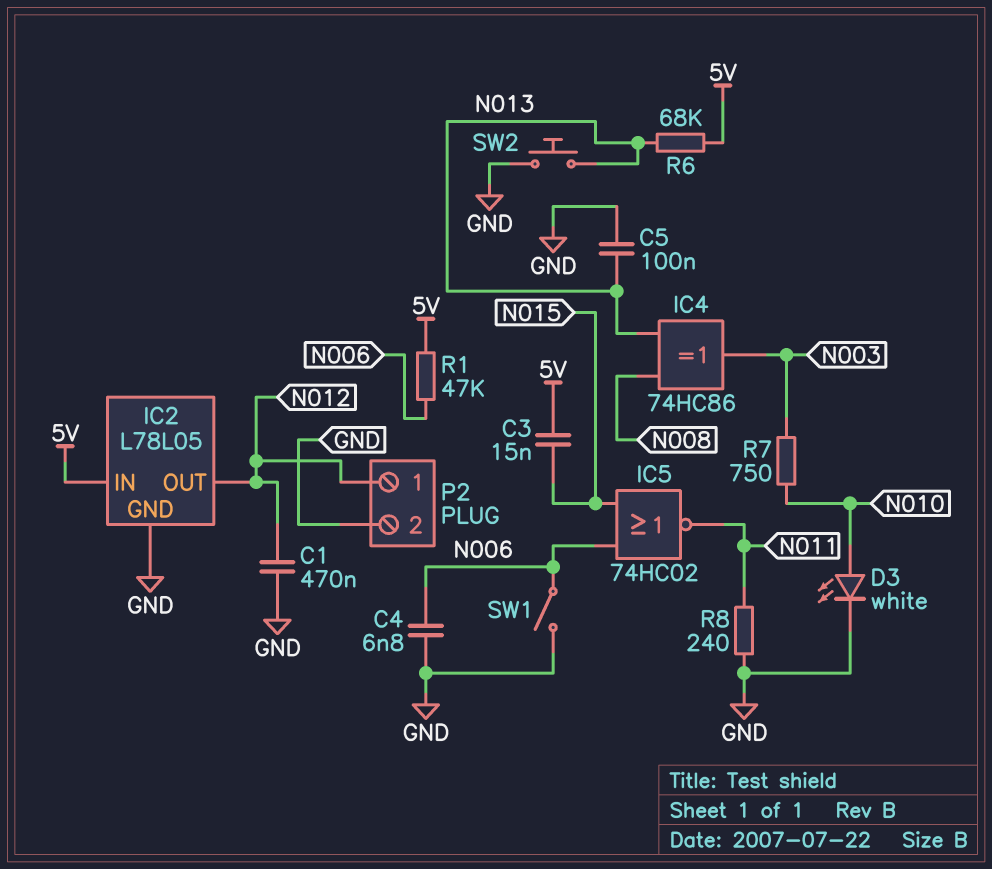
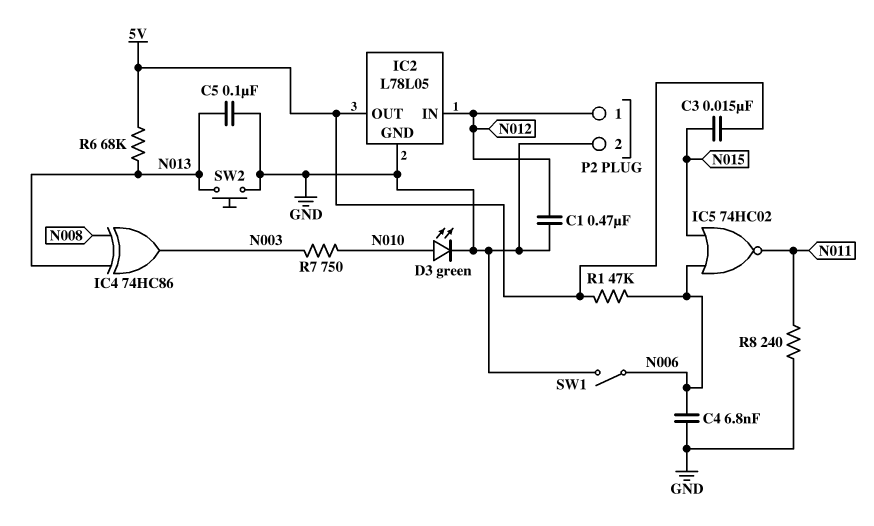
D3: LED white (A N010, K GND) -> LED green (A N010, K GND)
IC2 pin IN: 5V -> N012
IC2 pin OUT: N012 -> 5V

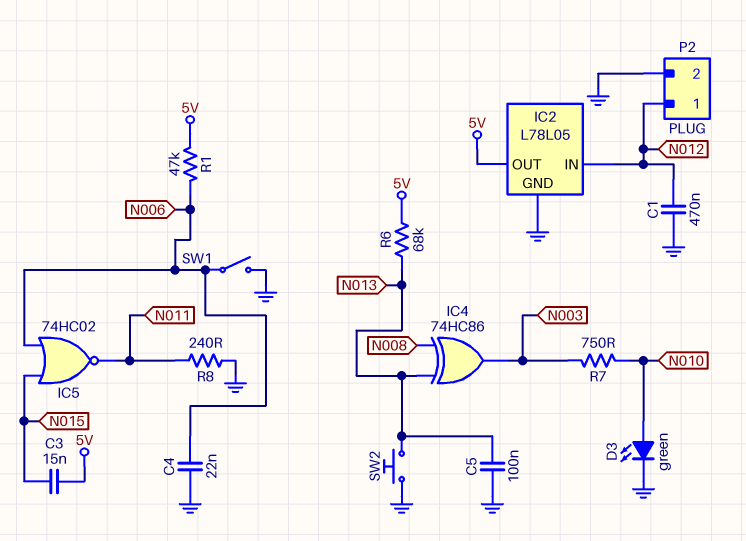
C4: 6.8nF (GND, N006) -> 22nF (GND, N006)

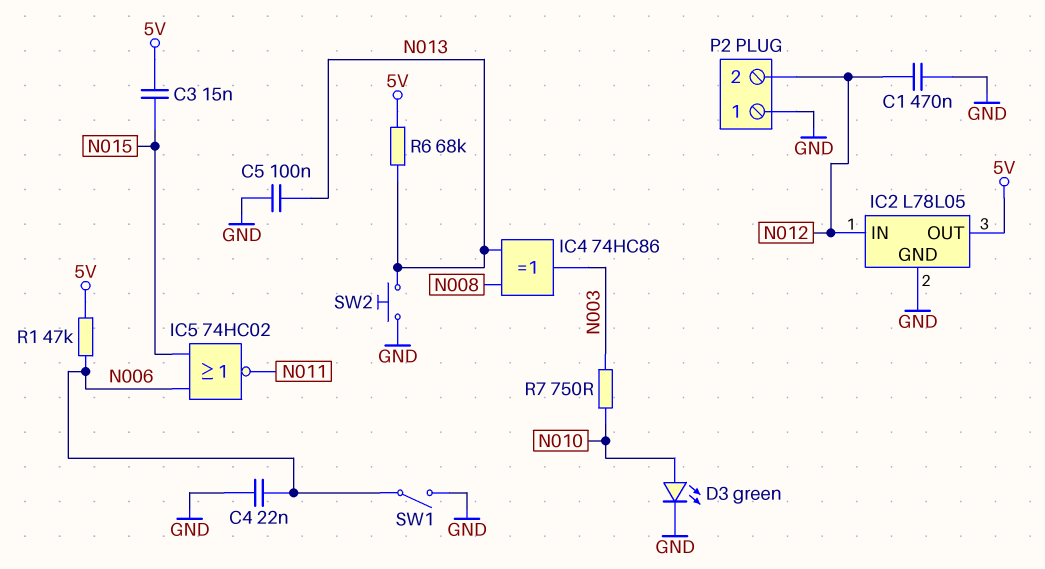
P2 pin 1: N012 -> GND
P2 pin 2: GND -> N012
R8: 240 (GND, N011) -> none

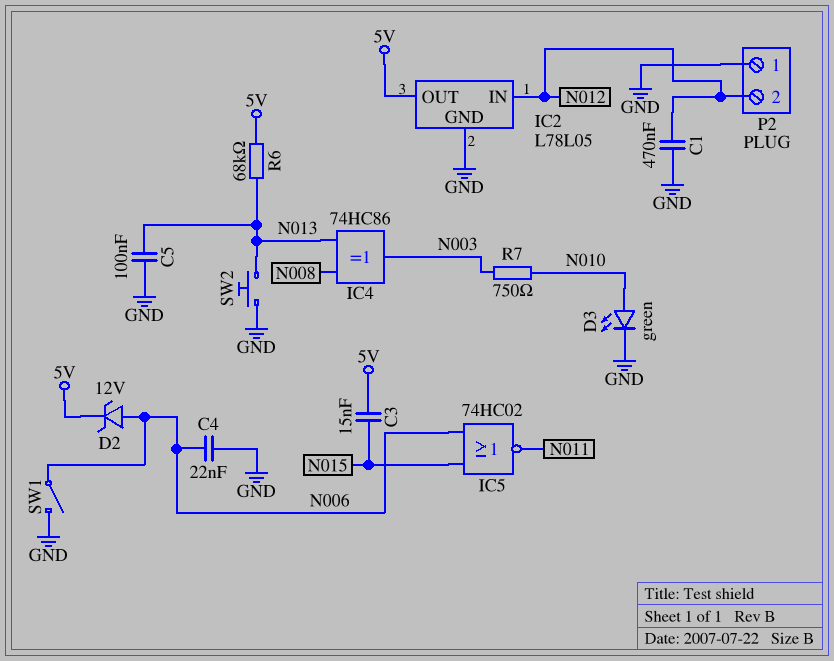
D2: none -> zener 12V (A N006, K 5V)
R1: 47k (5V, N006) -> none

